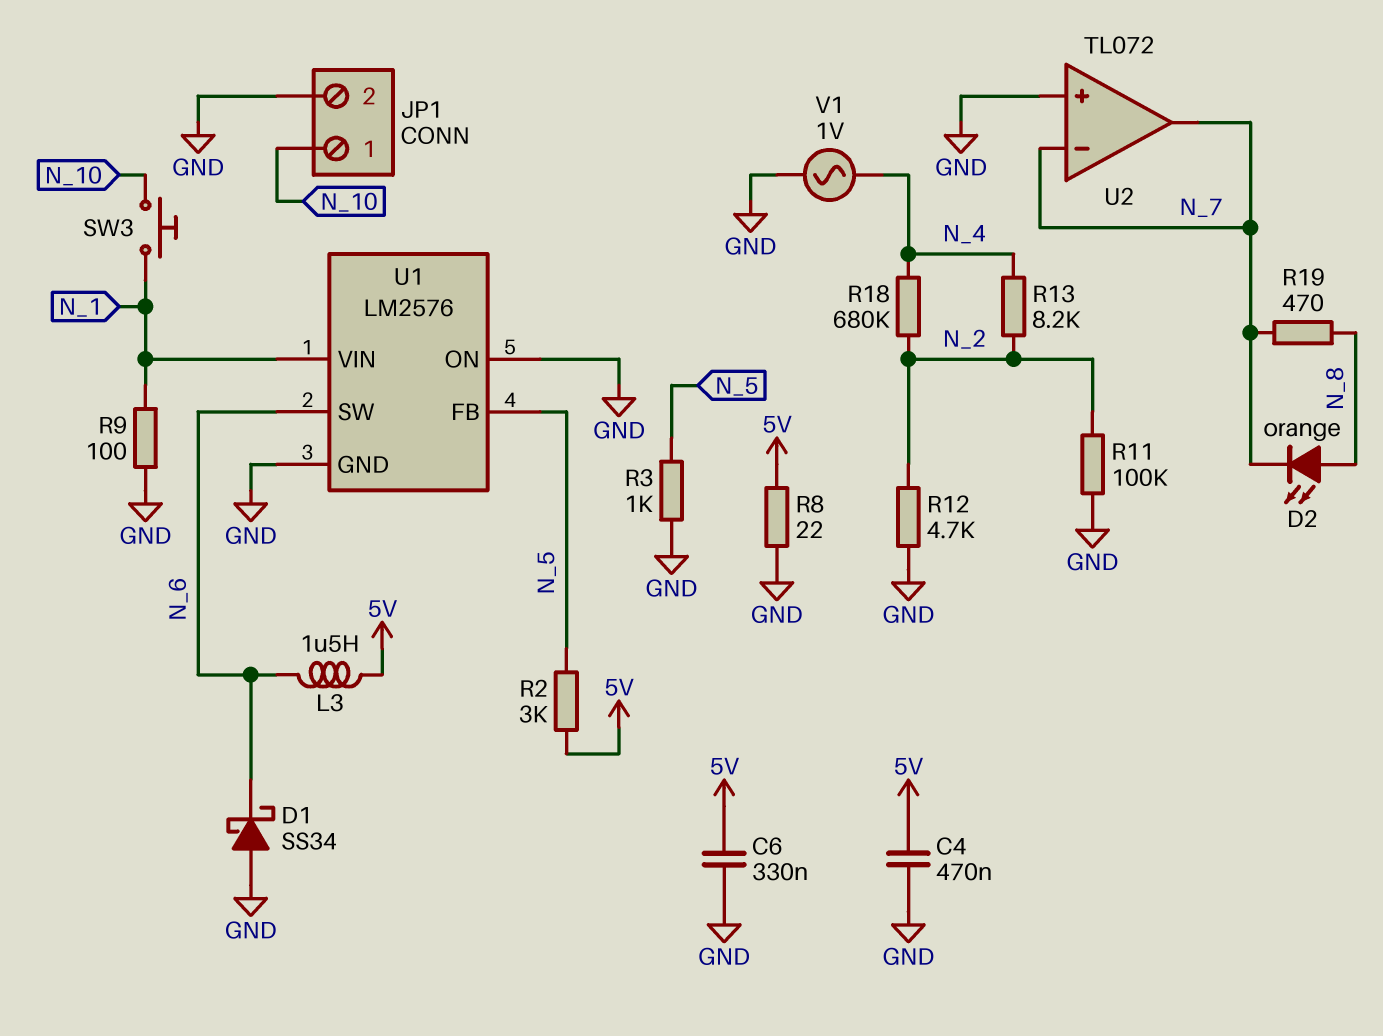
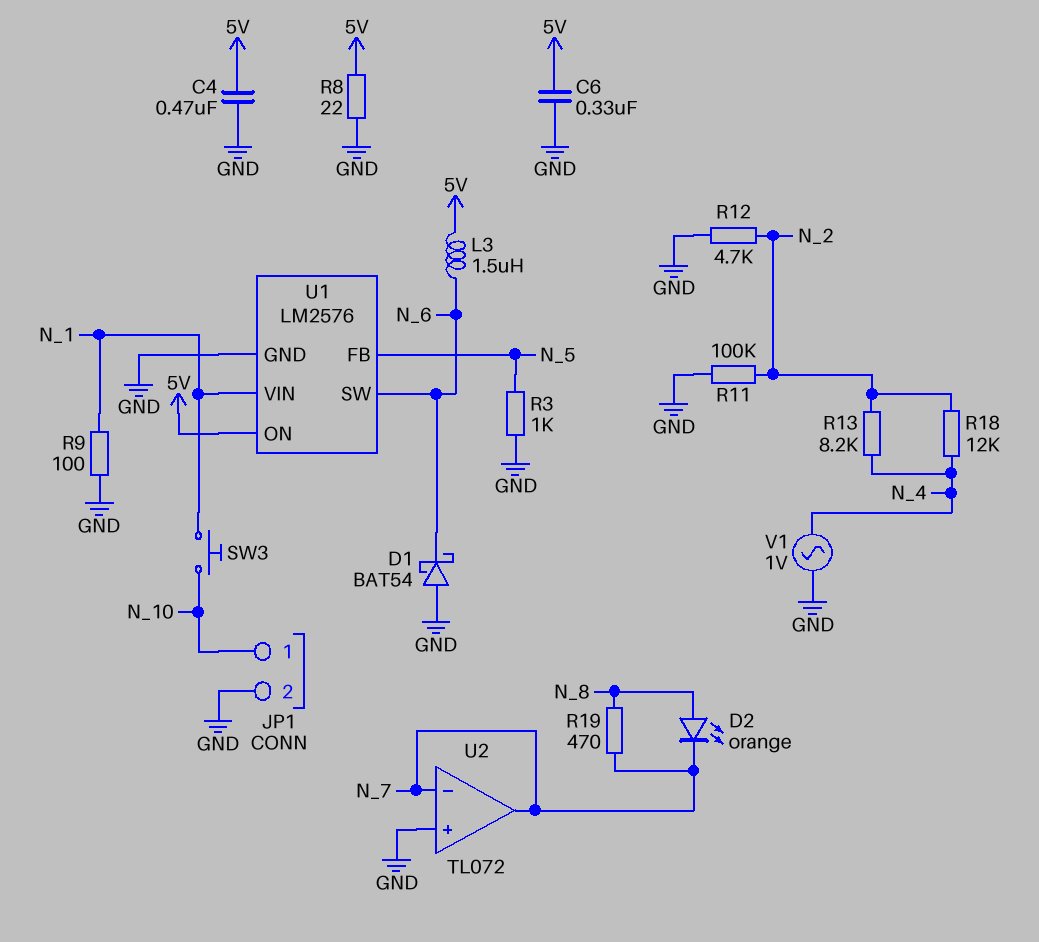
D1: schottky SS34 (A GND, K N_6) -> schottky BAT54 (A GND, K N_6)
R2: 3k (5V, N_5) -> none
R18: 680k (N_2, N_4) -> 12k (N_2, N_4)
U1 pin ON: GND -> 5V

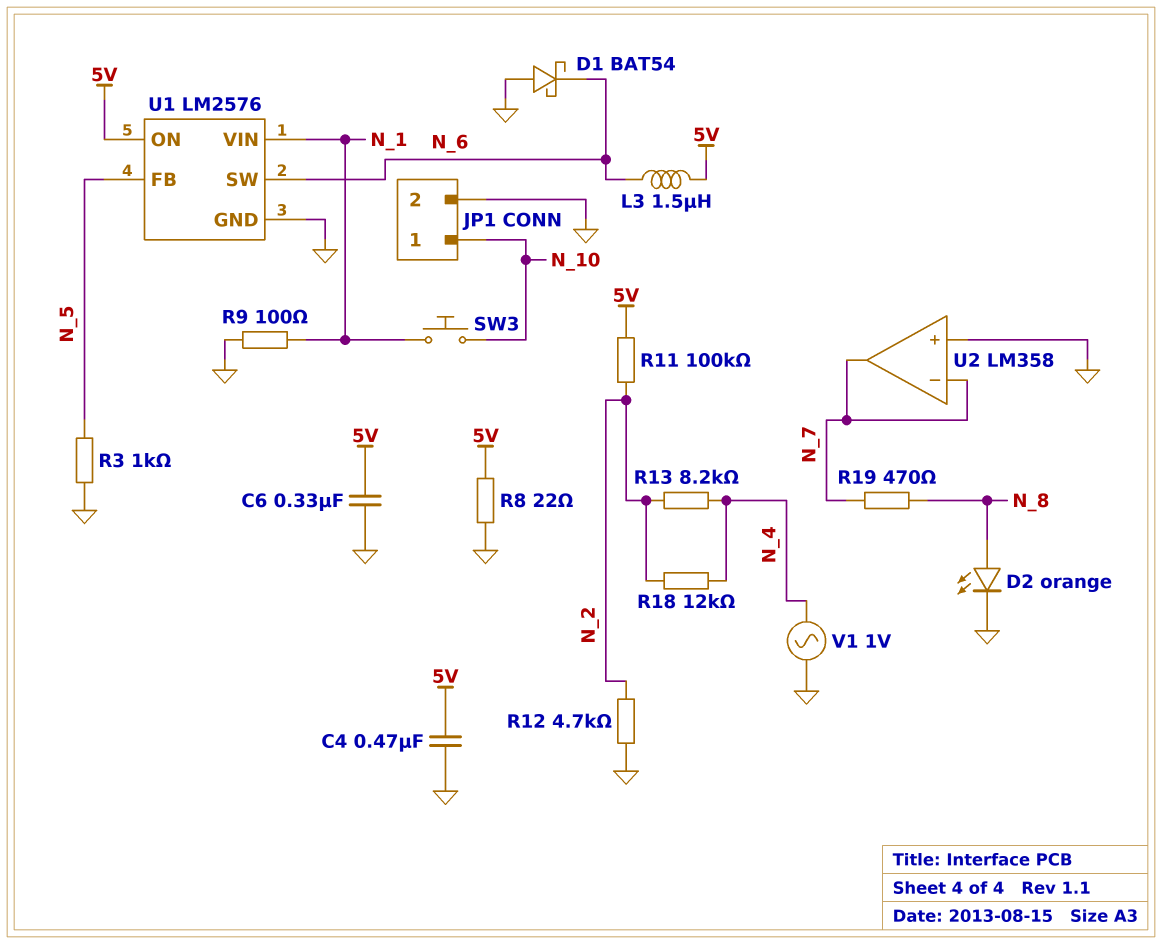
D2: LED orange (A N_8, K N_7) -> LED orange (A N_8, K GND)
R11: 100k (GND, N_2) -> 100k (5V, N_2)
U2: TL072 -> LM358

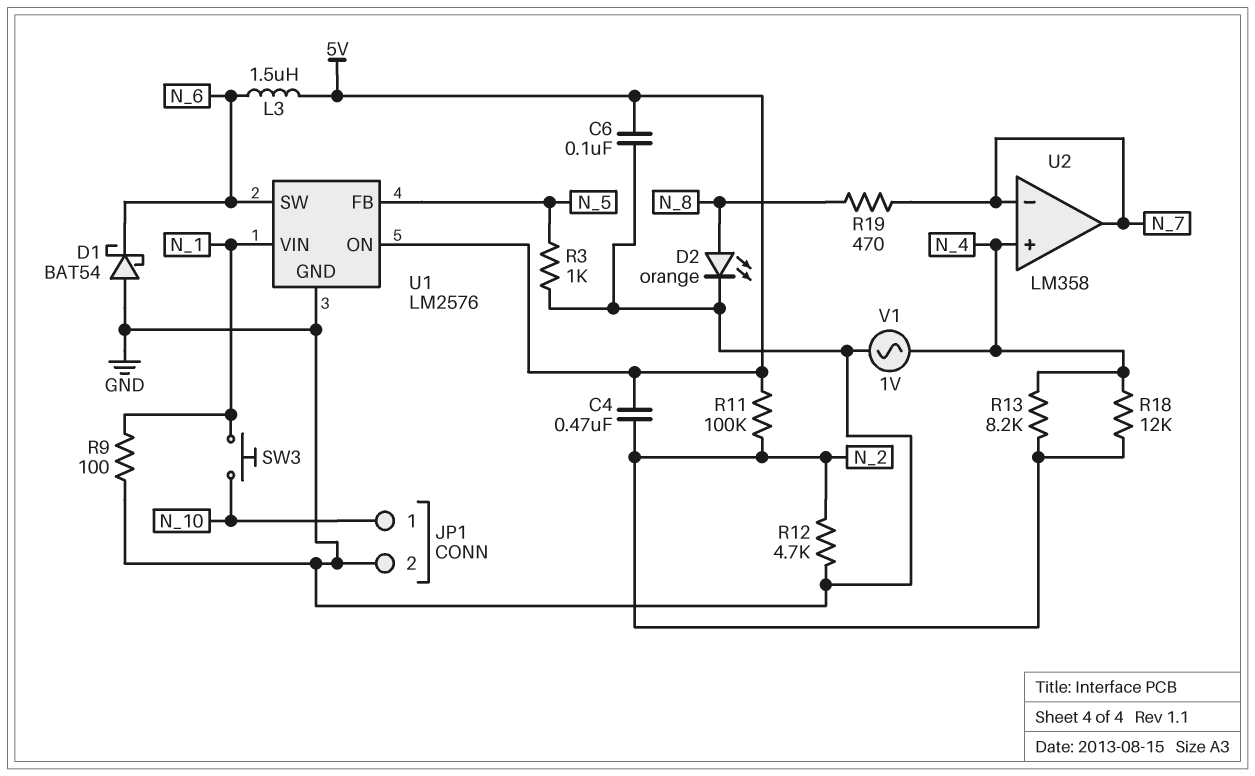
C4: 470nF (5V, GND) -> 470nF (5V, N_2)
C6: 330nF (5V, GND) -> 100nF (5V, GND)
R8: 22 (5V, GND) -> none
U2 pin in+: GND -> N_4

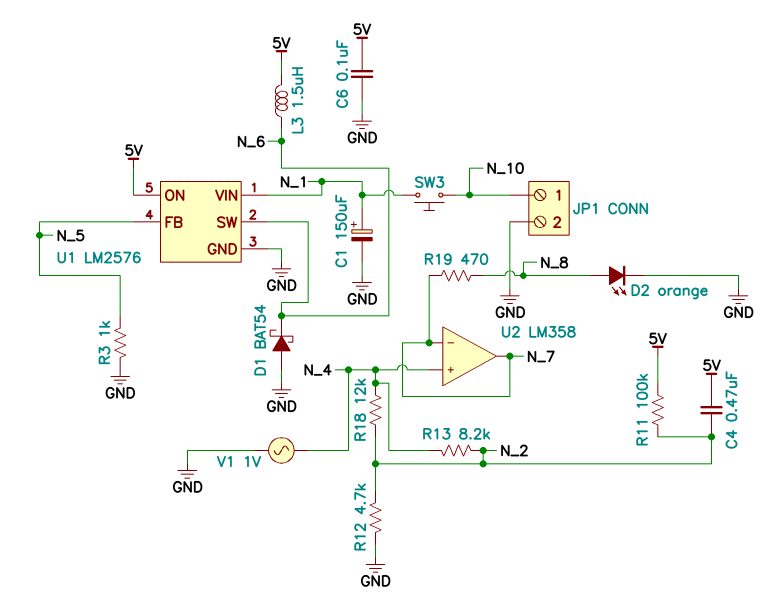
C1: none -> 150uF (plus N_1, minus GND)
R9: 100 (GND, N_1) -> none

